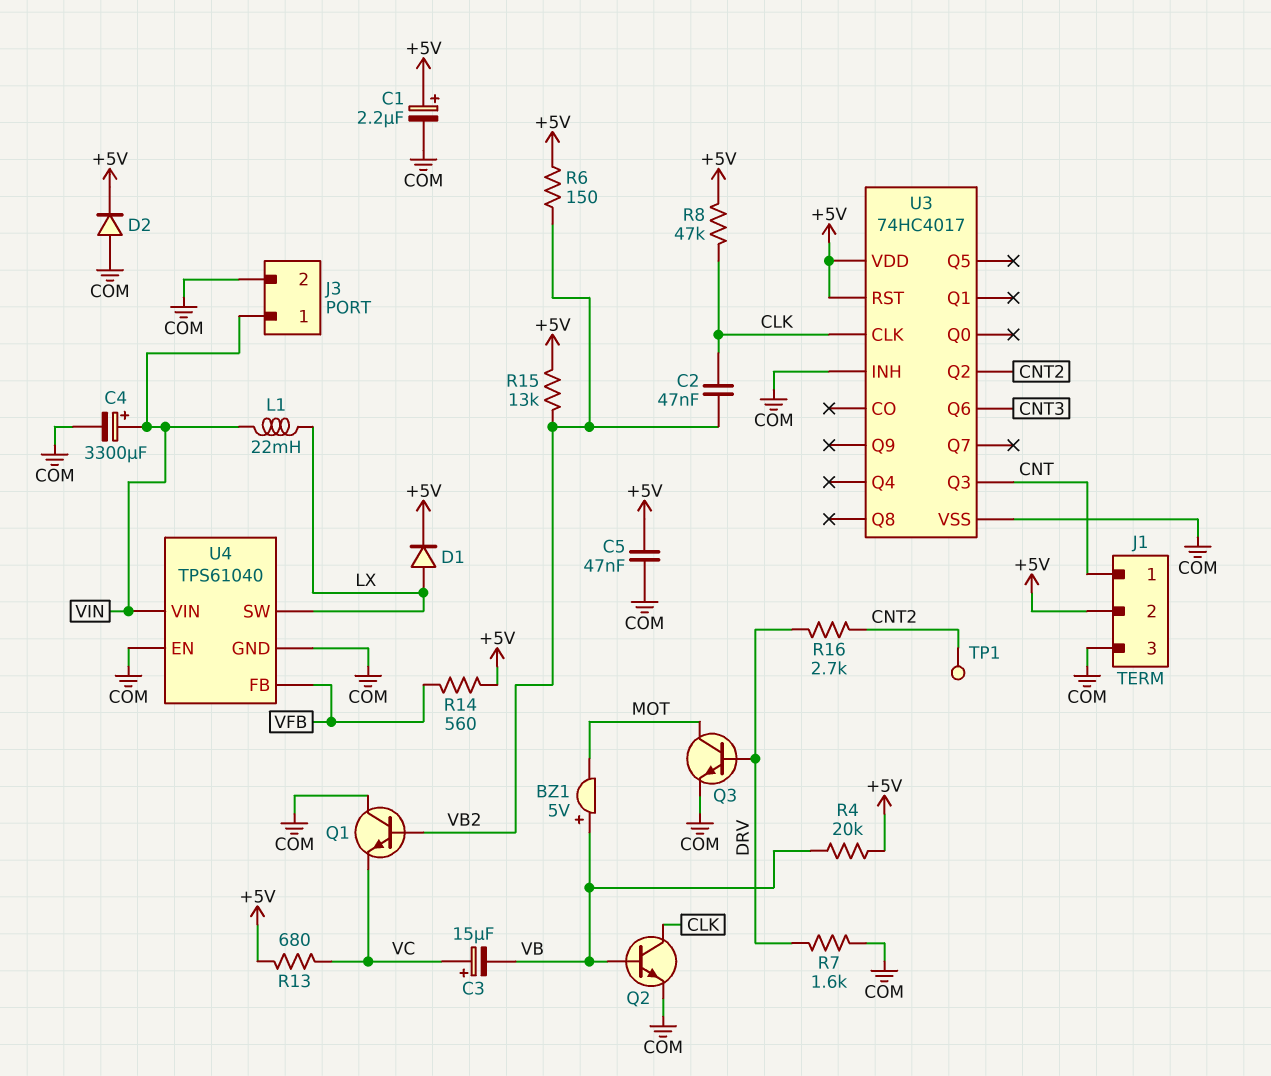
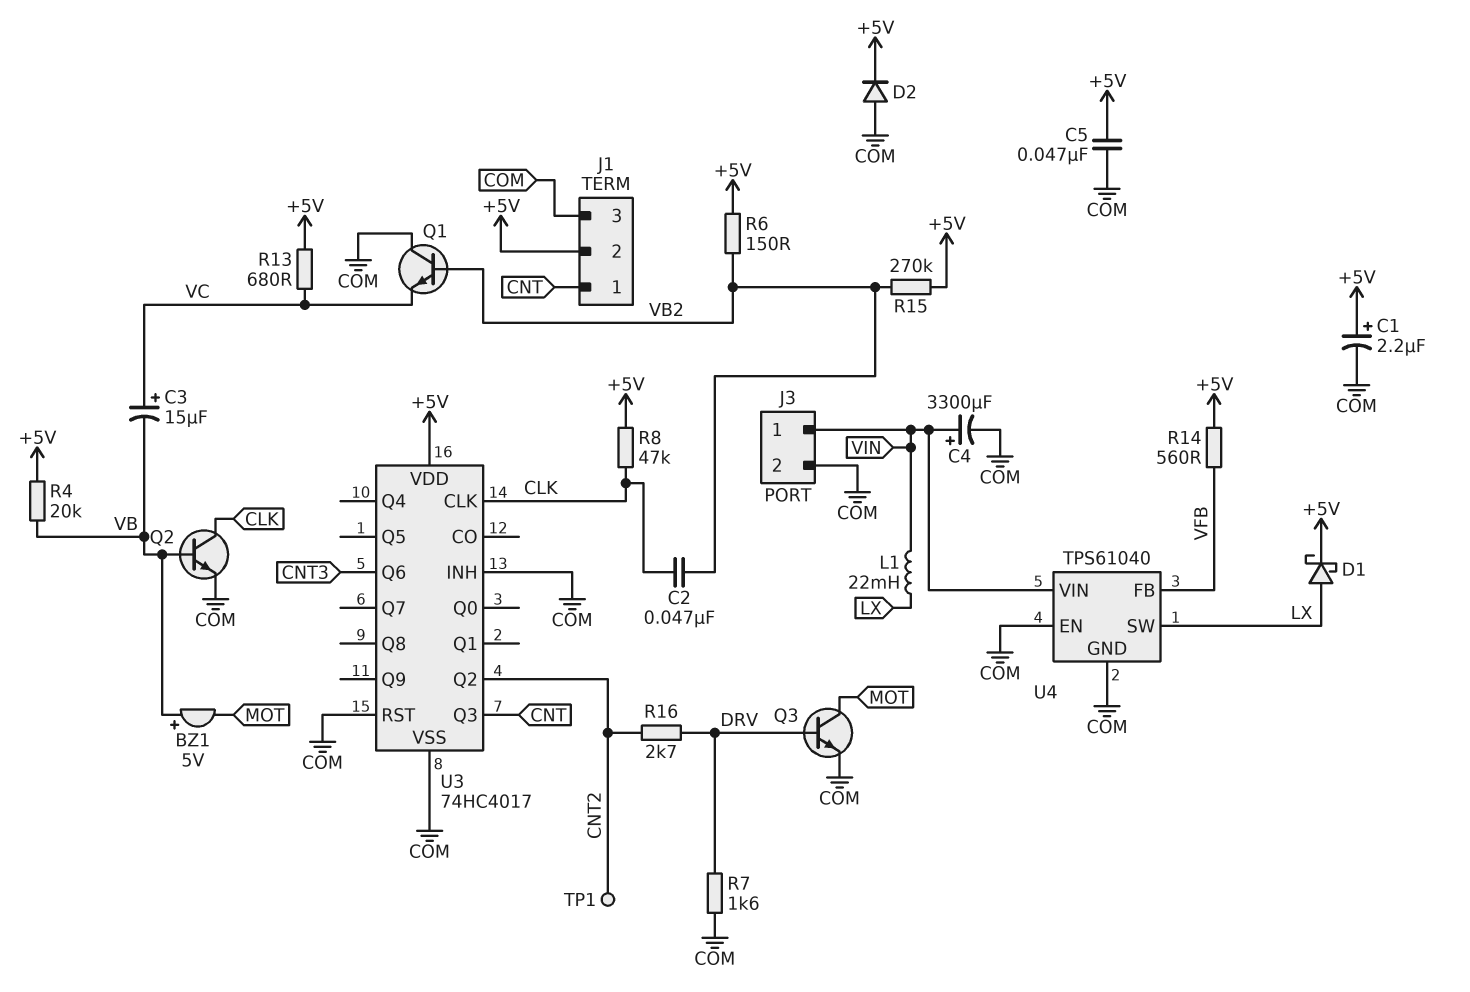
D1: diode (A LX, K +5V) -> schottky (A LX, K +5V)
R15: 13k (+5V, VB2) -> 270k (+5V, VB2)
U3 pin RST: +5V -> COM

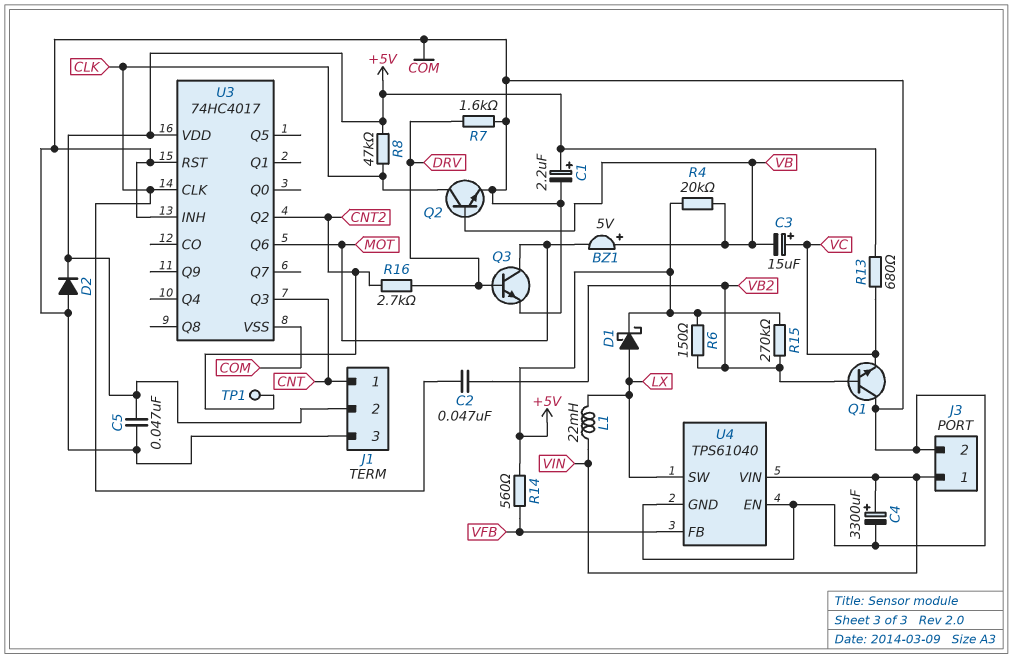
U3 pin Q6: CNT3 -> MOT

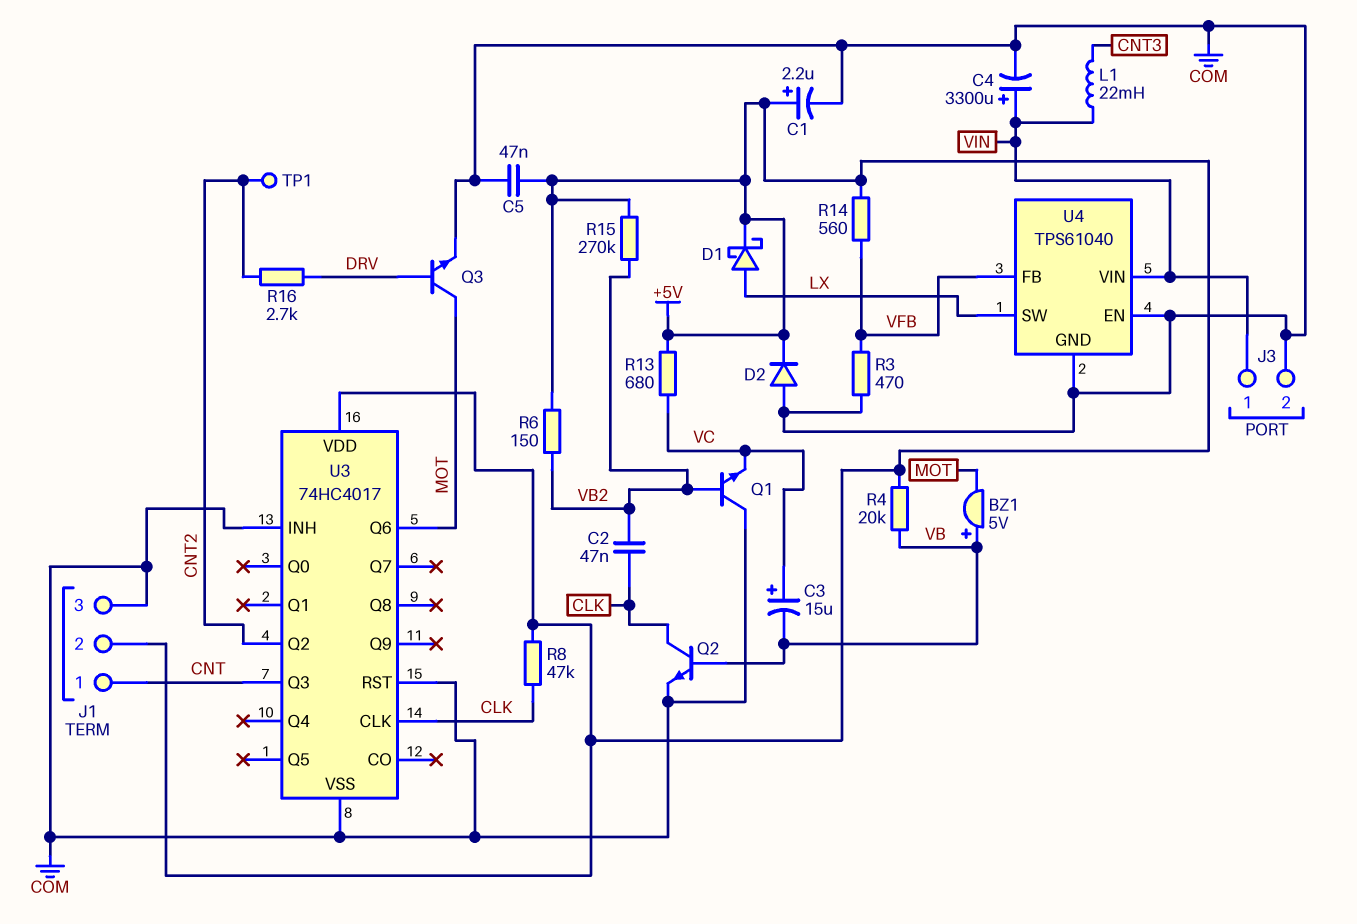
L1: 22mH (LX, VIN) -> 22mH (CNT3, VIN)
R3: none -> 470 (COM, VFB)
R7: 1.6k (COM, DRV) -> none

